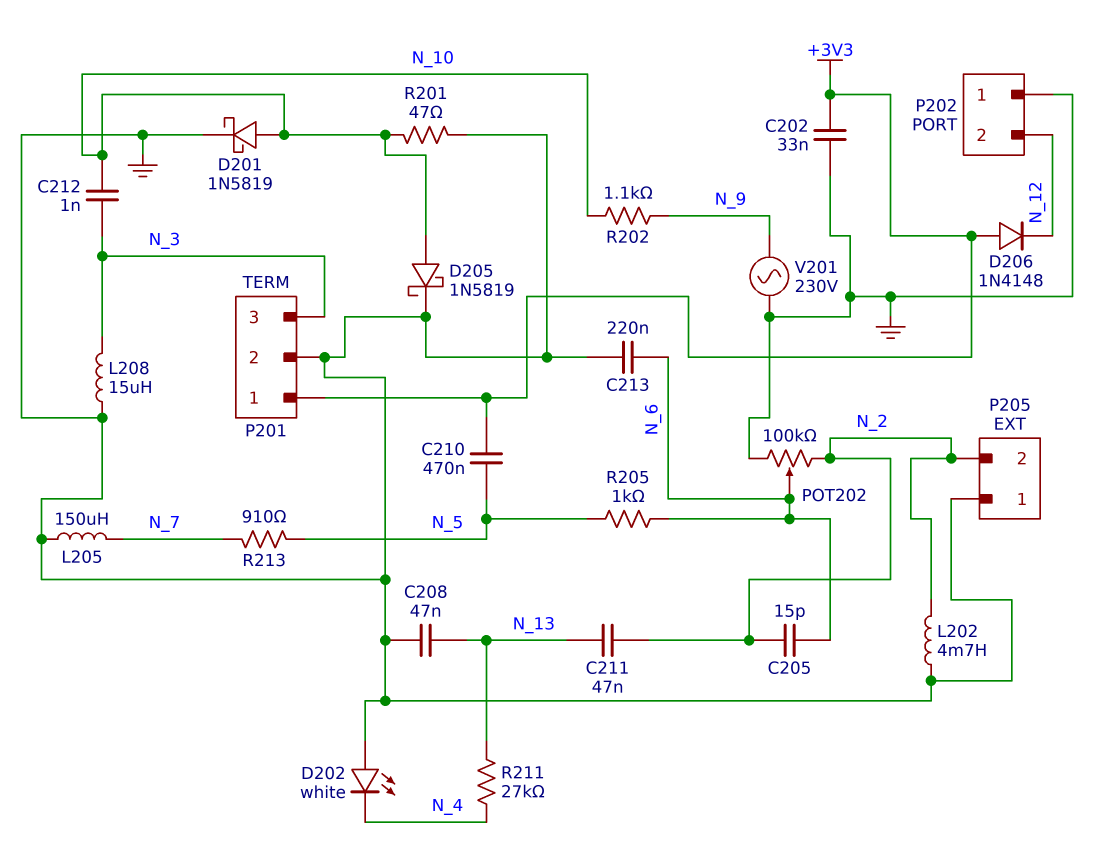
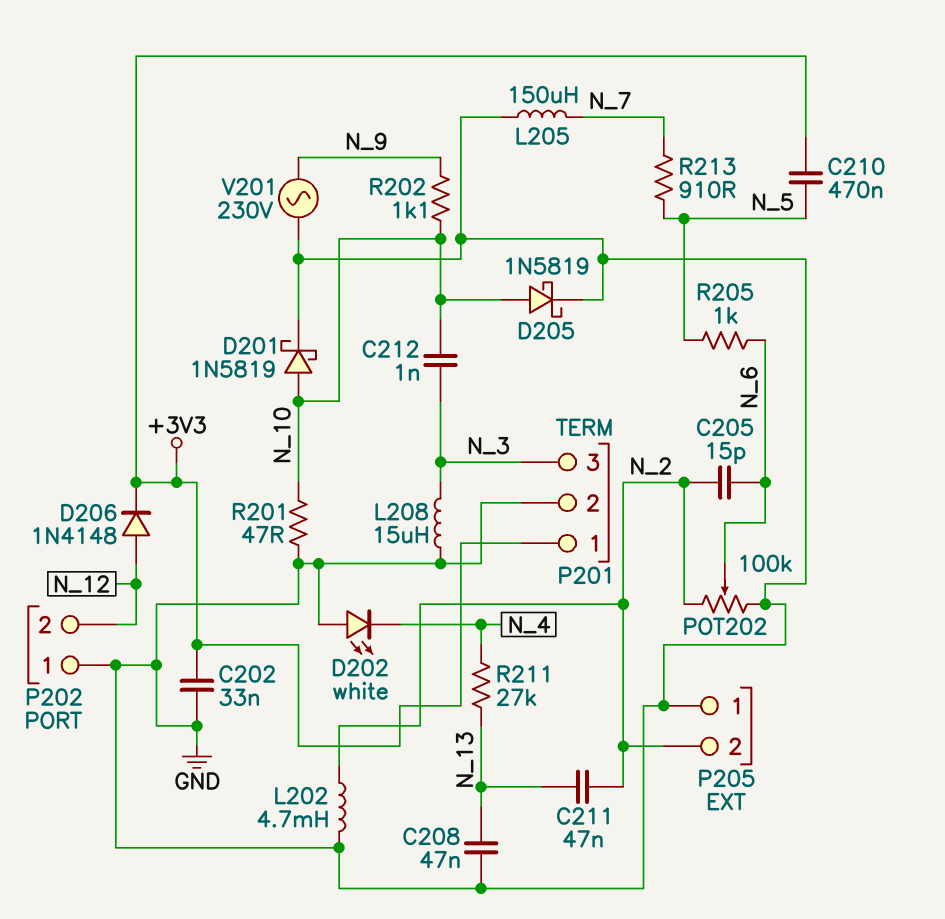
C213: 220nF (GND, N_6) -> none
D206: diode 1N4148 (A +3V3, K N_12) -> diode 1N4148 (A N_12, K +3V3)

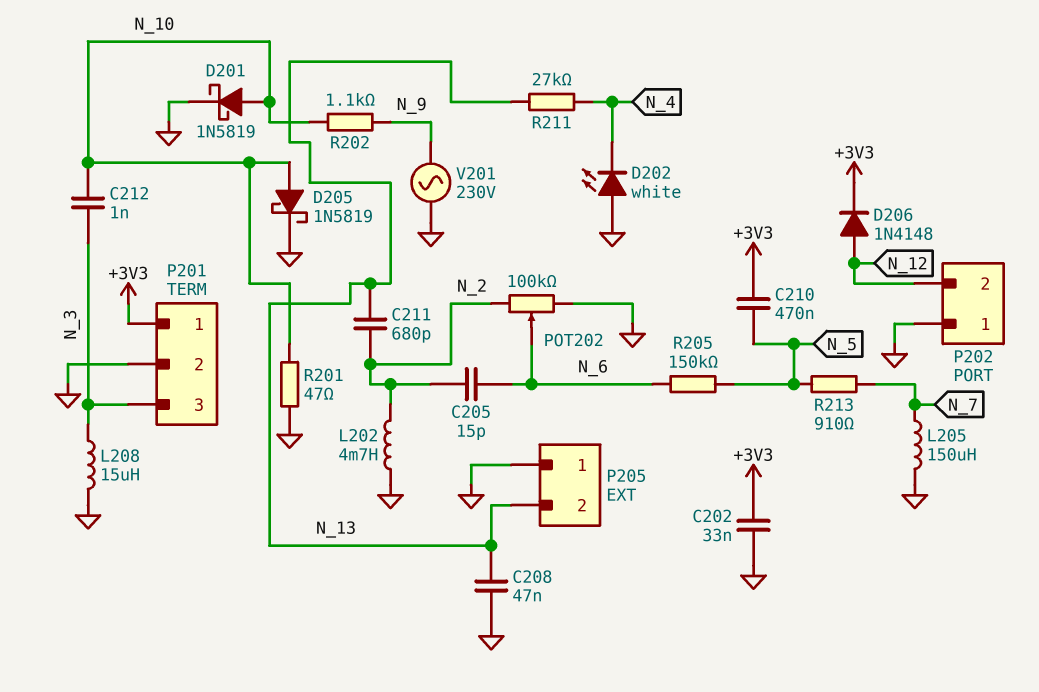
C211: 47nF (N_2, N_13) -> 680pF (N_2, N_13)
P205 pin 2: N_2 -> N_13
R205: 1k (N_5, N_6) -> 150k (N_5, N_6)

